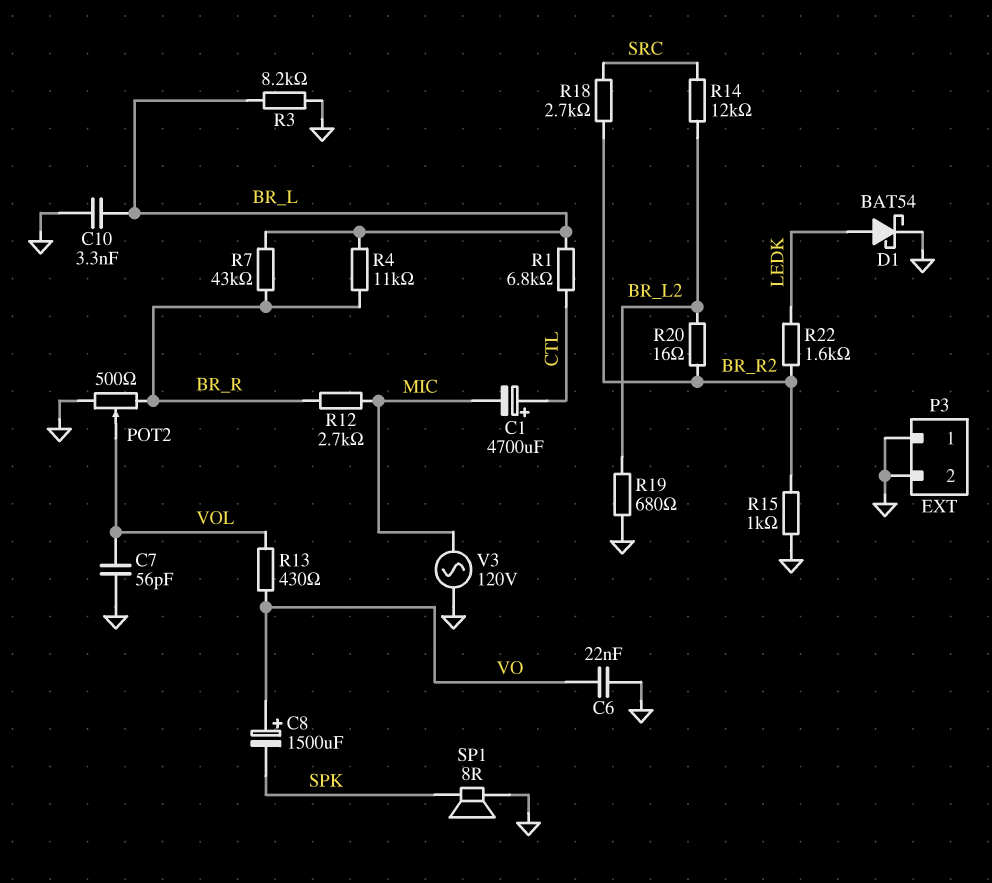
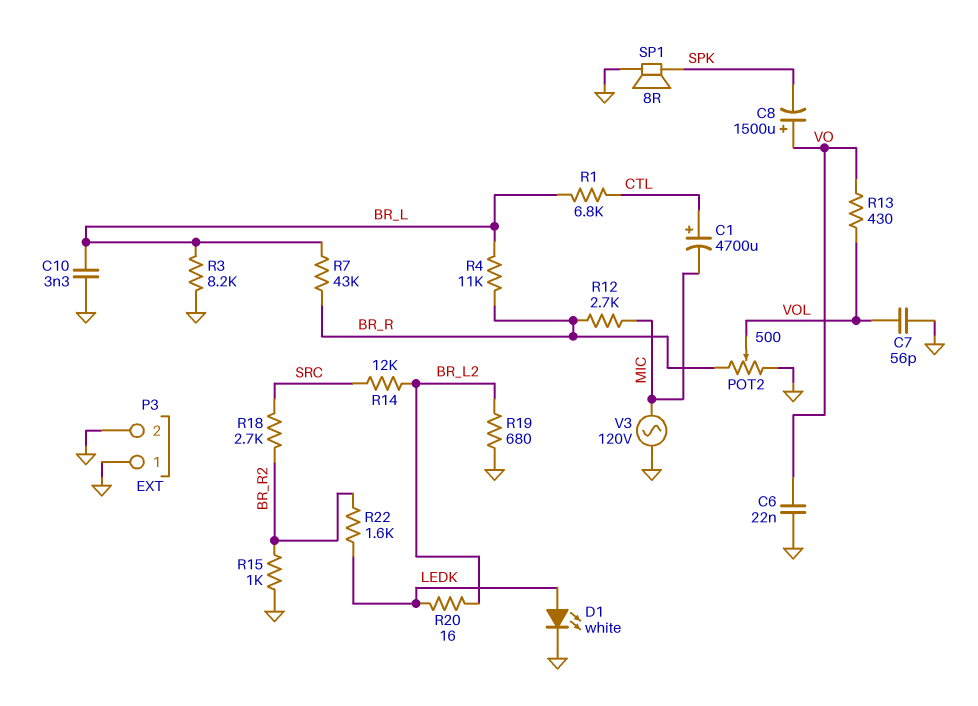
D1: schottky BAT54 (A LEDK, K GND) -> LED white (A LEDK, K GND)
R20: 16 (BR_L2, BR_R2) -> 16 (BR_L2, LEDK)

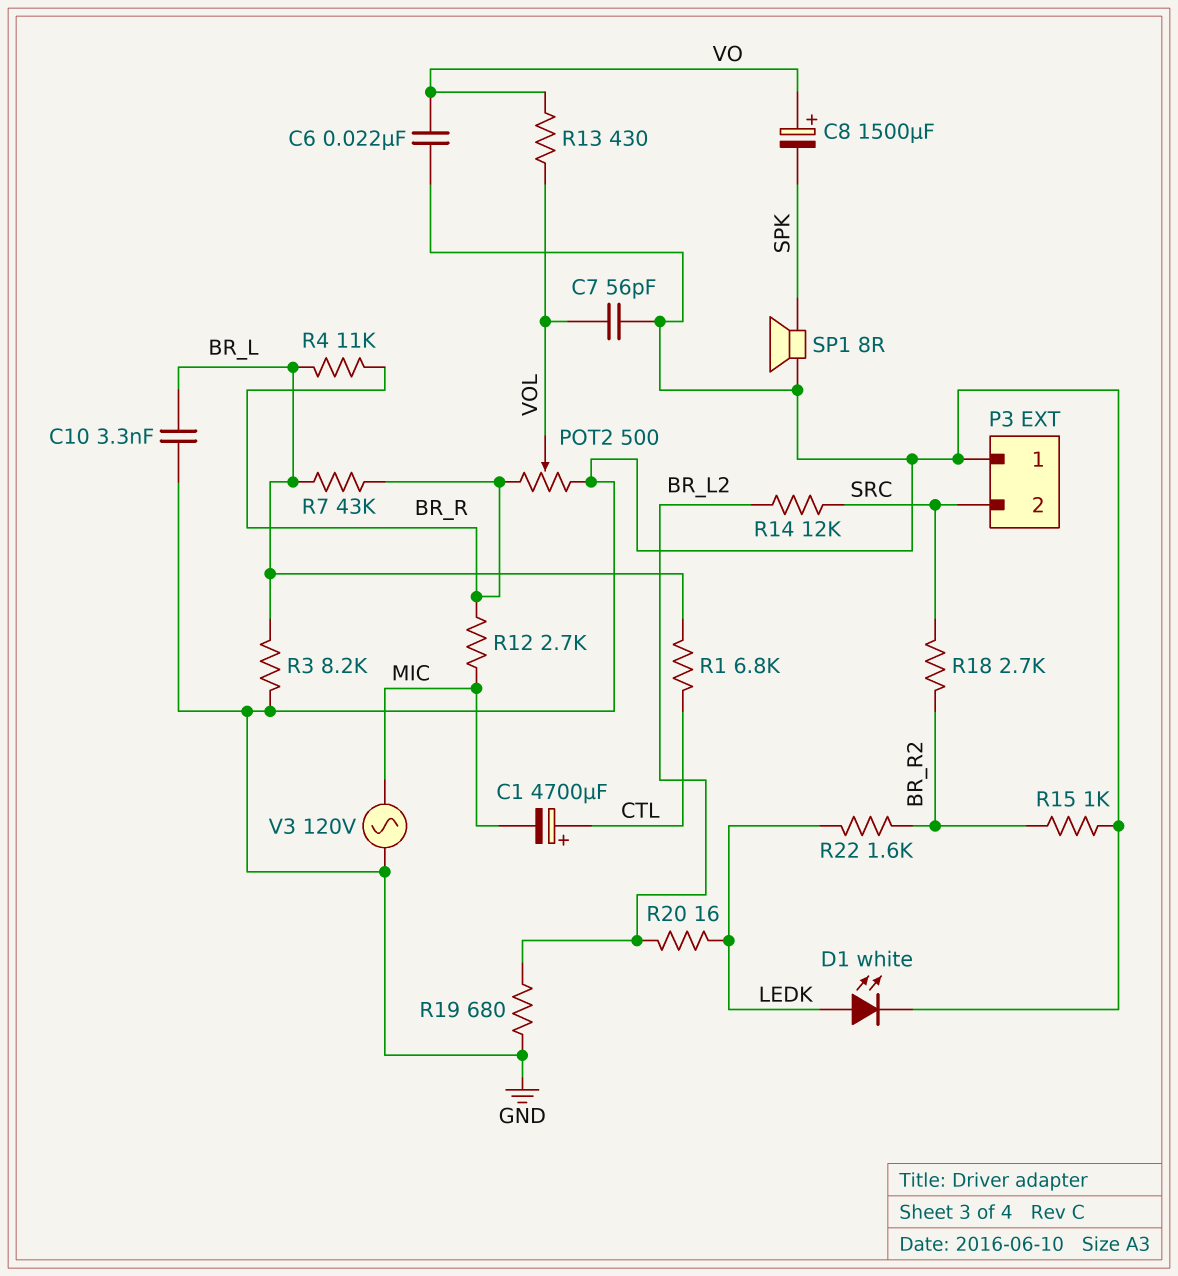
P3 pin 2: GND -> SRC

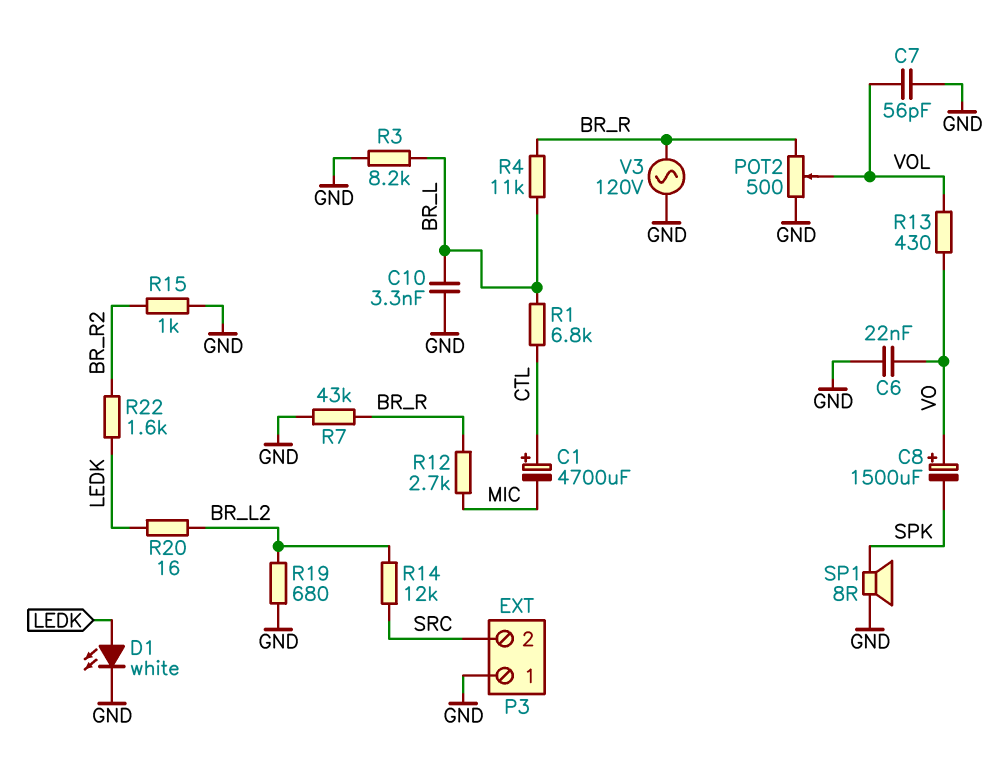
R7: 43k (BR_L, BR_R) -> 43k (BR_R, GND)
R18: 2.7k (BR_R2, SRC) -> none
V3: AC 120V (GND, MIC) -> AC 120V (BR_R, GND)

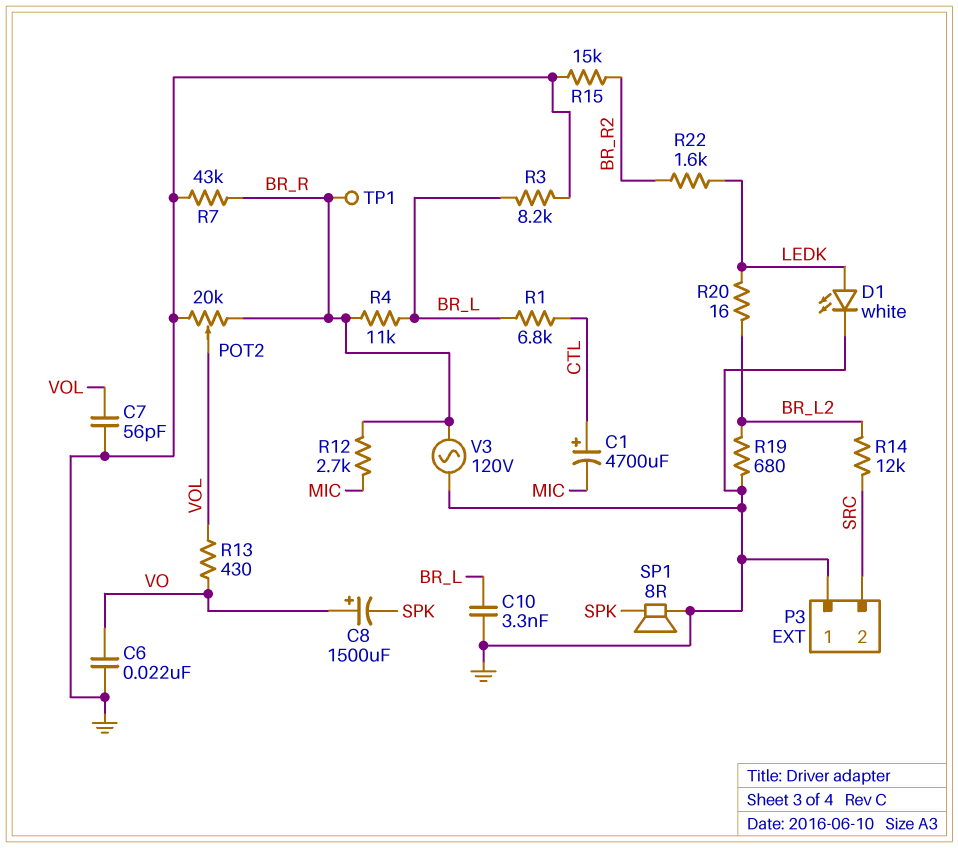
POT2: 500 (BR_R, GND, wiper VOL) -> 20k (BR_R, GND, wiper VOL)
R15: 1k (BR_R2, GND) -> 15k (BR_R2, GND)
TP1: none -> test point (BR_R)

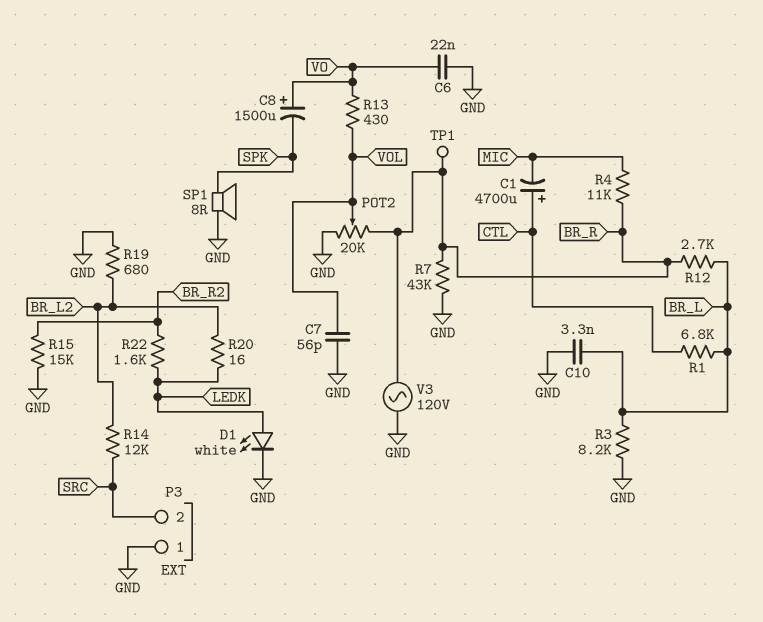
R4: 11k (BR_L, BR_R) -> 11k (BR_R, MIC)
R12: 2.7k (BR_R, MIC) -> 2.7k (BR_L, BR_R)

